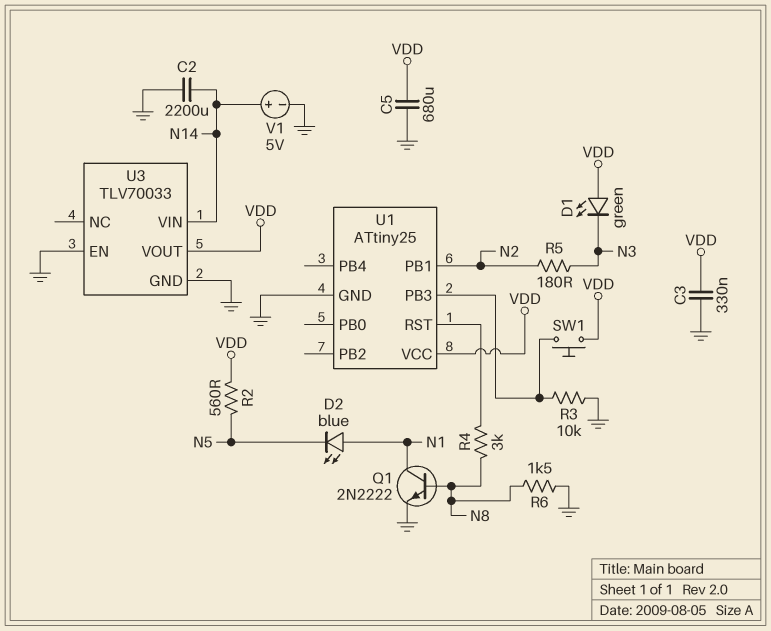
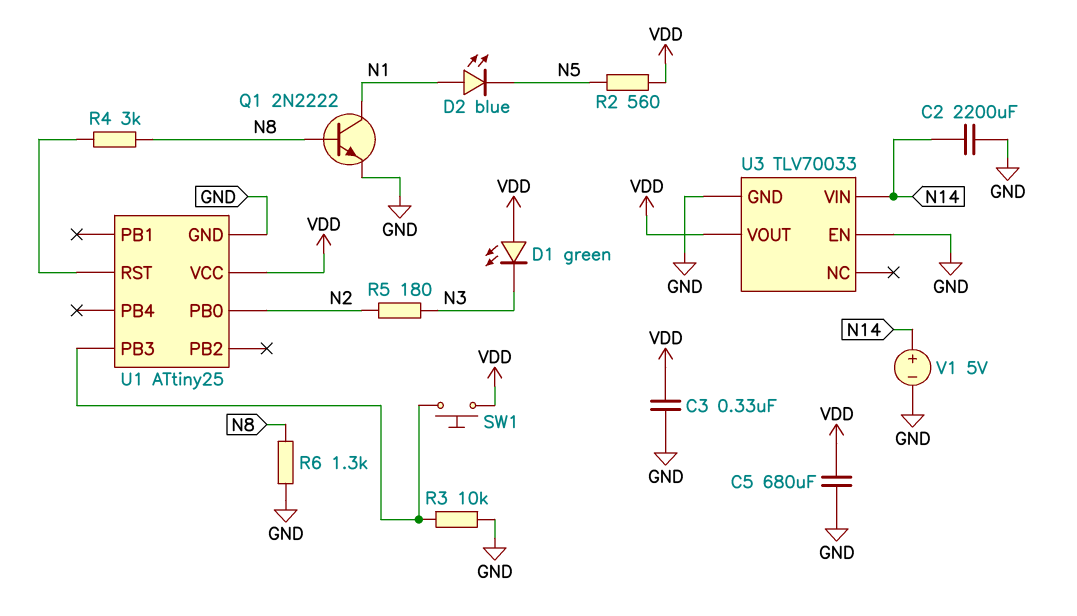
R6: 1.5k (GND, N8) -> 1.3k (GND, N8)
U1 pin PB0: none -> N2
U1 pin PB1: N2 -> none

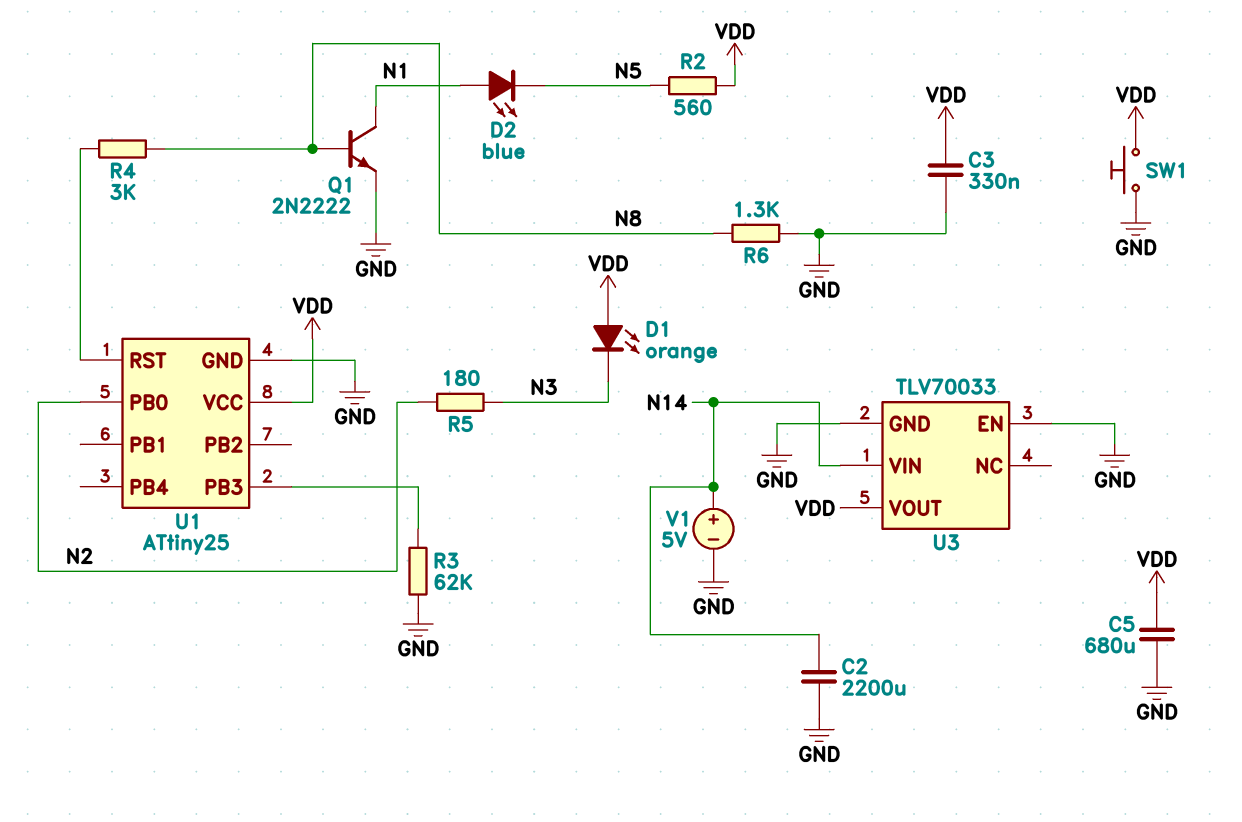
D1: LED green (A VDD, K N3) -> LED orange (A VDD, K N3)
R3: 10k (GND, U1/PB3) -> 62k (GND, U1/PB3)
SW1: button (U1/PB3, VDD) -> button (GND, VDD)

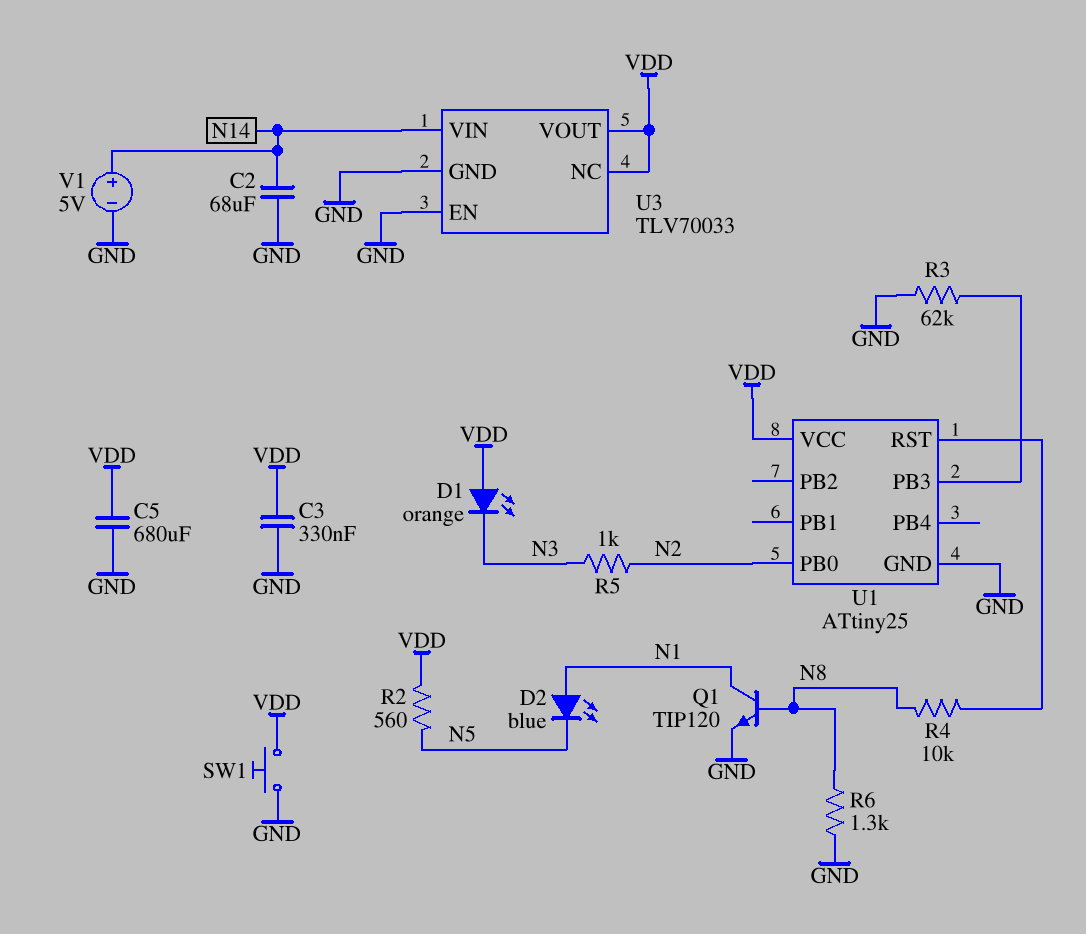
C2: 2200uF (GND, N14) -> 68uF (GND, N14)
Q1: NPN 2N2222 (B N8, C N1, E GND) -> NPN TIP120 (B N8, C N1, E GND)
R4: 3k (N8, U1/RST) -> 10k (N8, U1/RST)
R5: 180 (N2, N3) -> 1k (N2, N3)
U3 pin NC: none -> VDD

